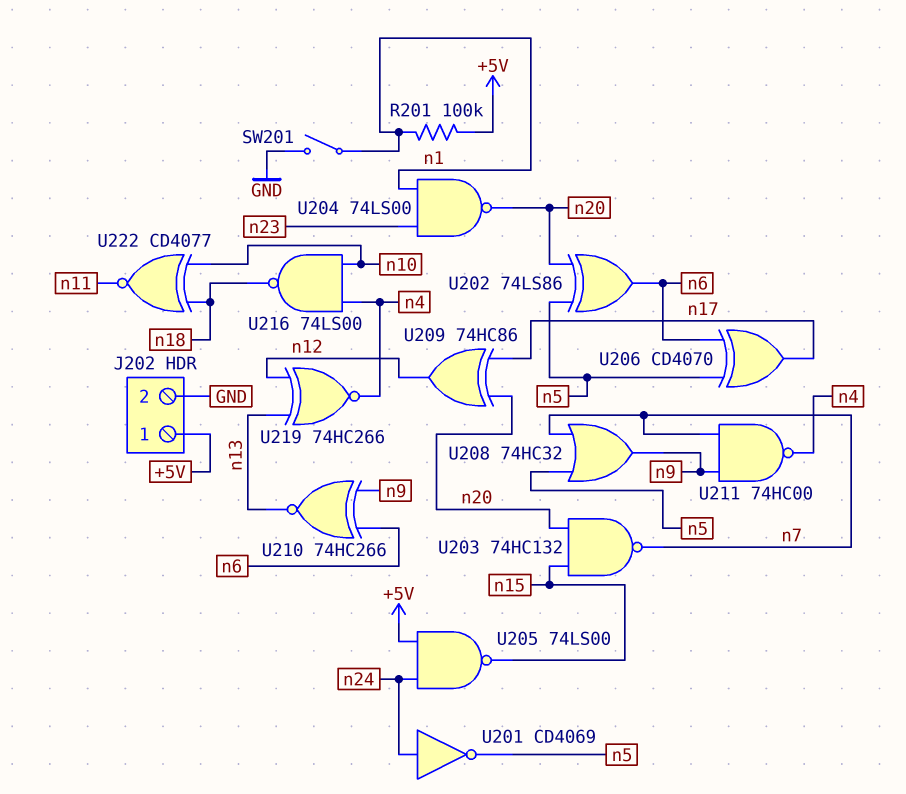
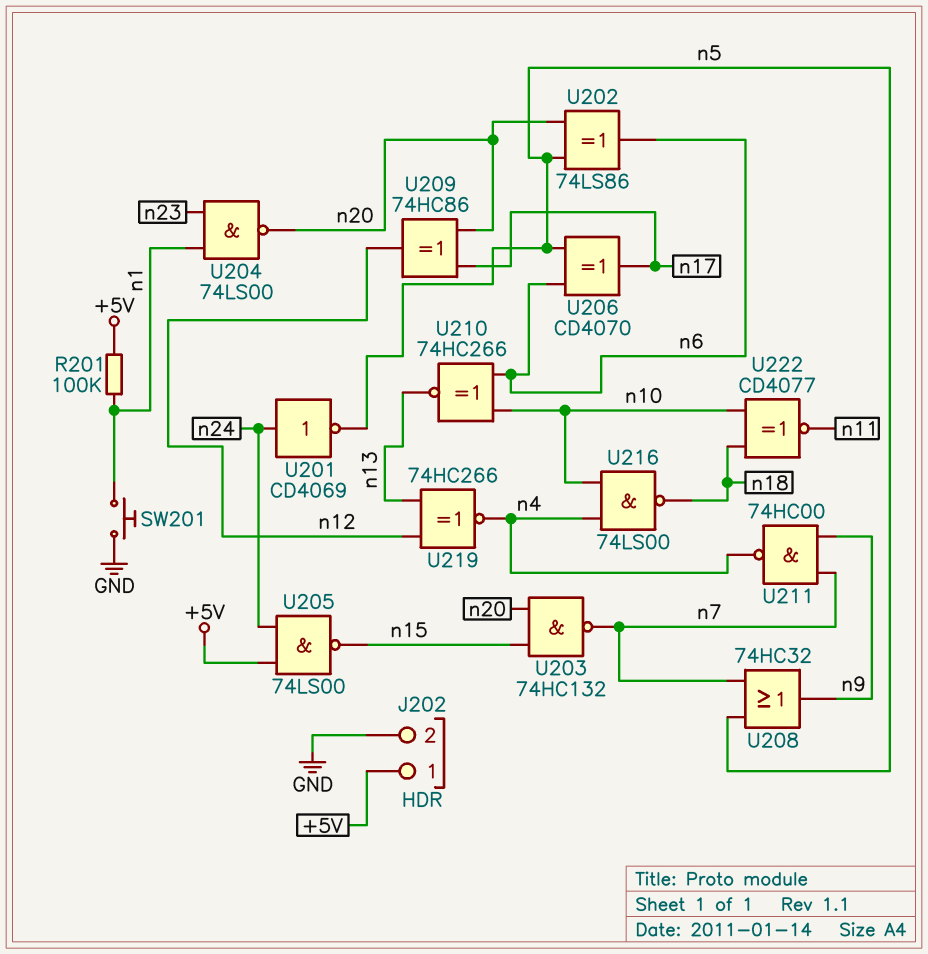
SW201: switch (GND, n1) -> button (GND, n1)
U210: XNOR 74HC266 (in n6, in n9, out n13) -> XNOR 74HC266 (in n6, in n10, out n13)

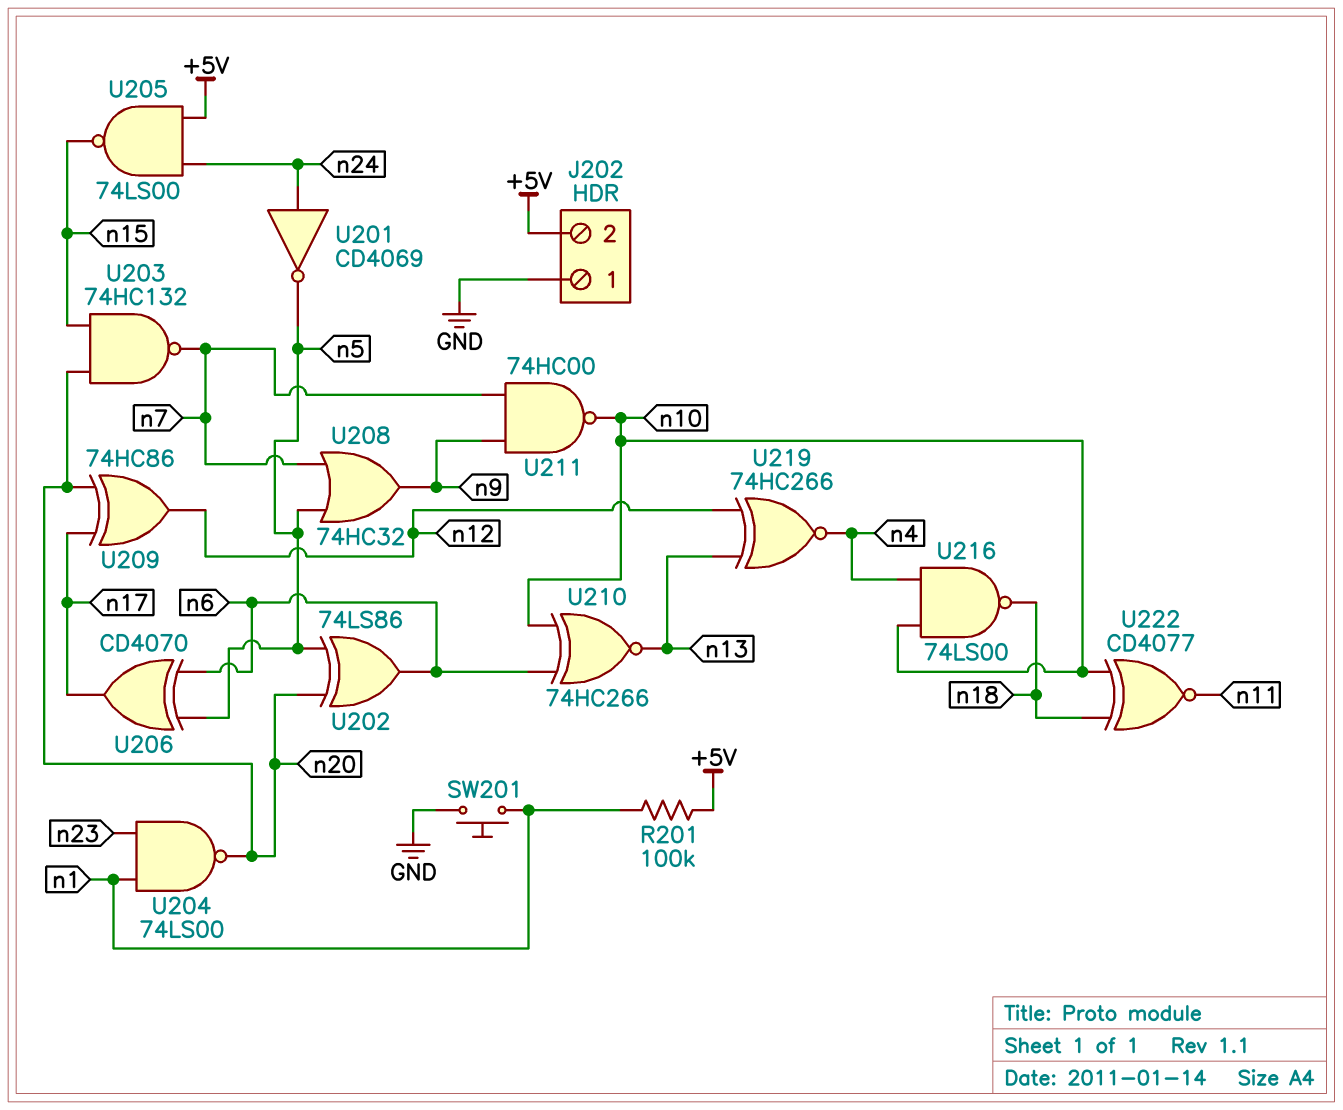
J202 pin 1: +5V -> GND
J202 pin 2: GND -> +5V
U211: NAND 74HC00 (in n7, in n9, out n4) -> NAND 74HC00 (in n7, in n9, out n10)

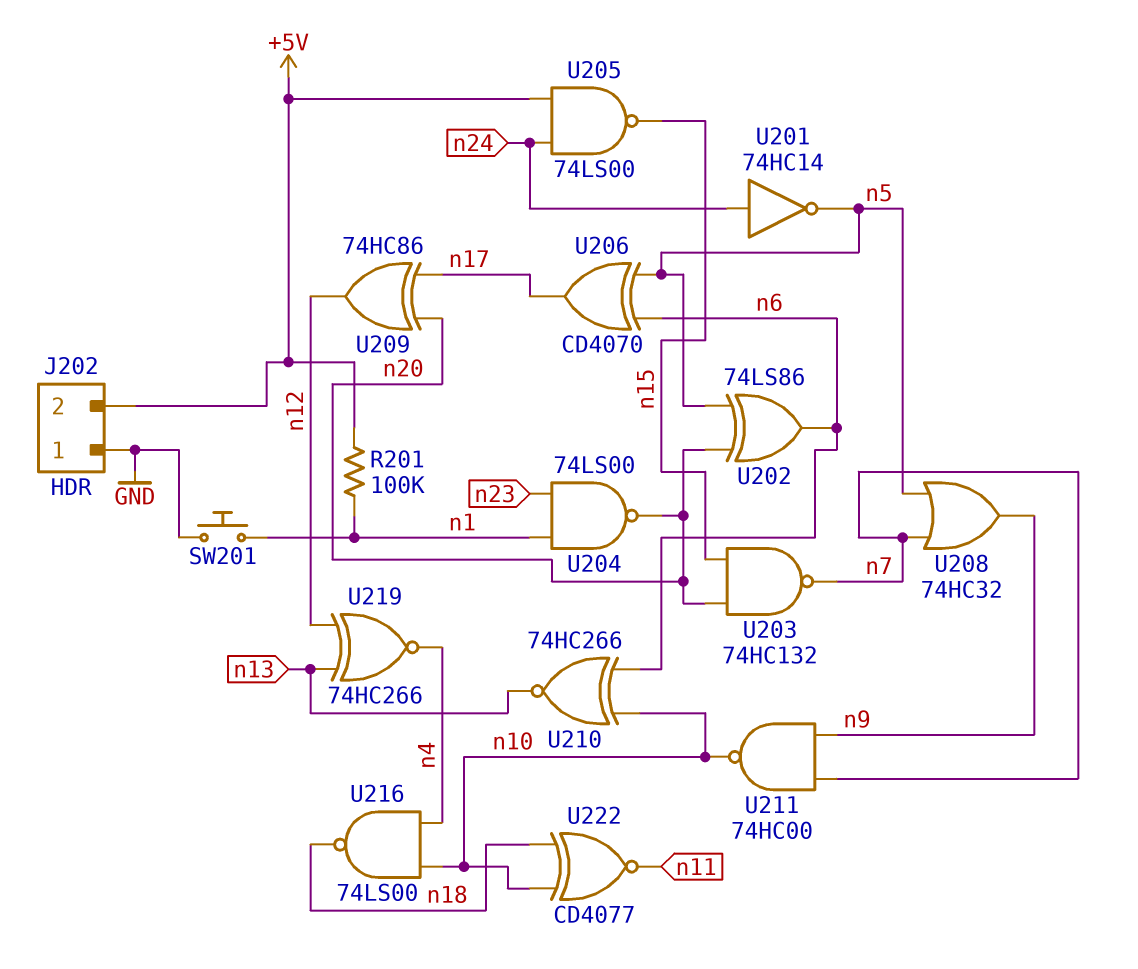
U201: NOT CD4069 (in n24, out n5) -> NOT 74HC14 (in n24, out n5)

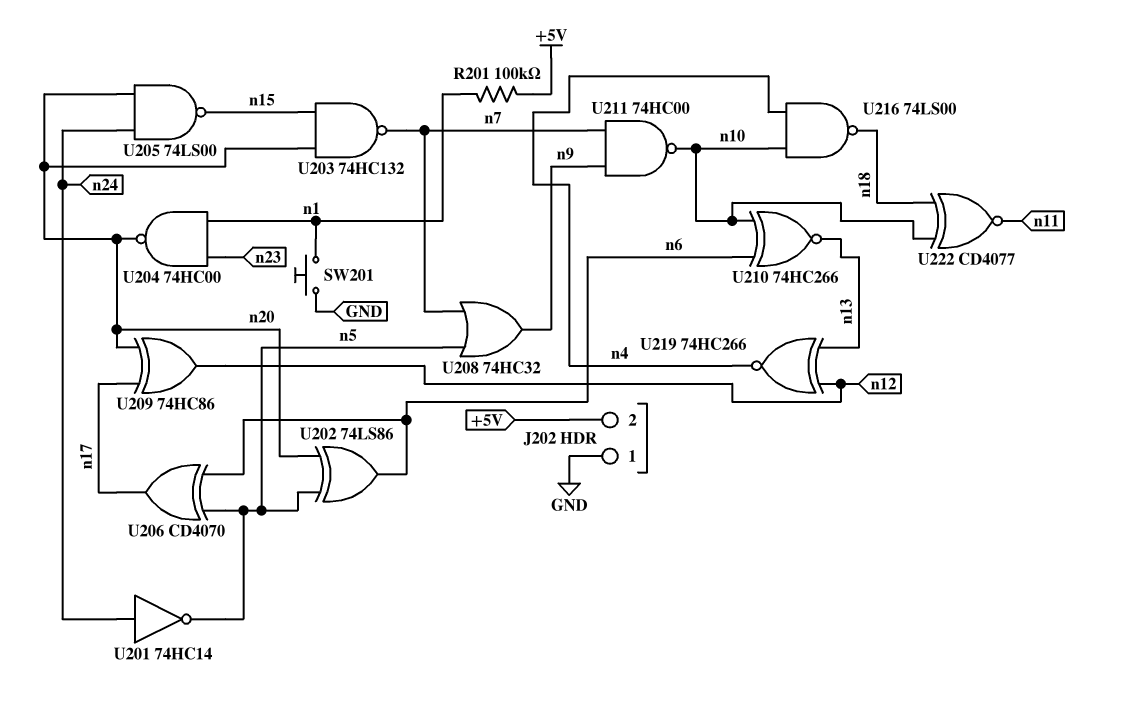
U204: NAND 74LS00 (in n1, in n23, out n20) -> NAND 74HC00 (in n1, in n23, out n20)
U205: NAND 74LS00 (in +5V, in n24, out n15) -> NAND 74LS00 (in n20, in n24, out n15)

